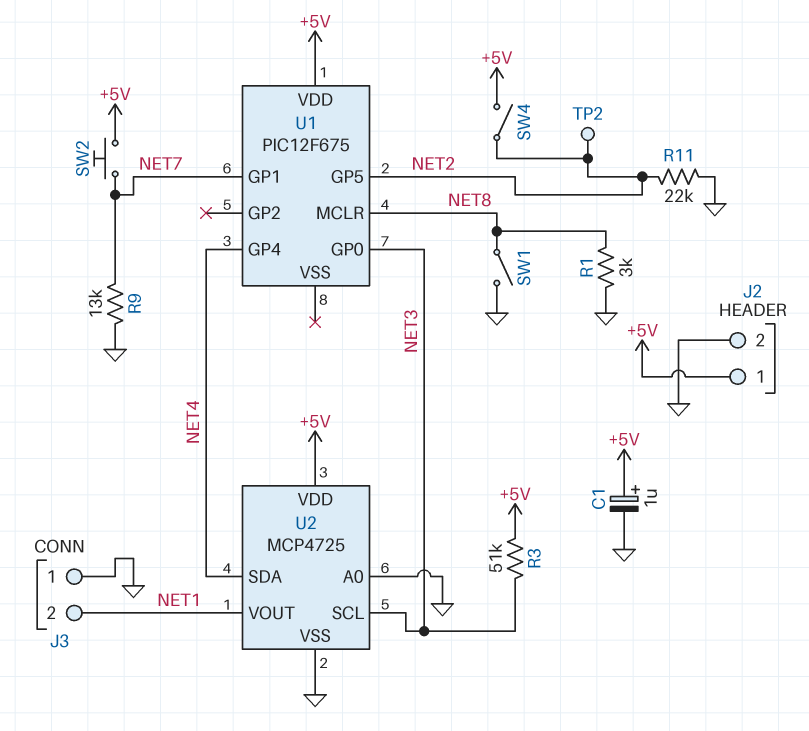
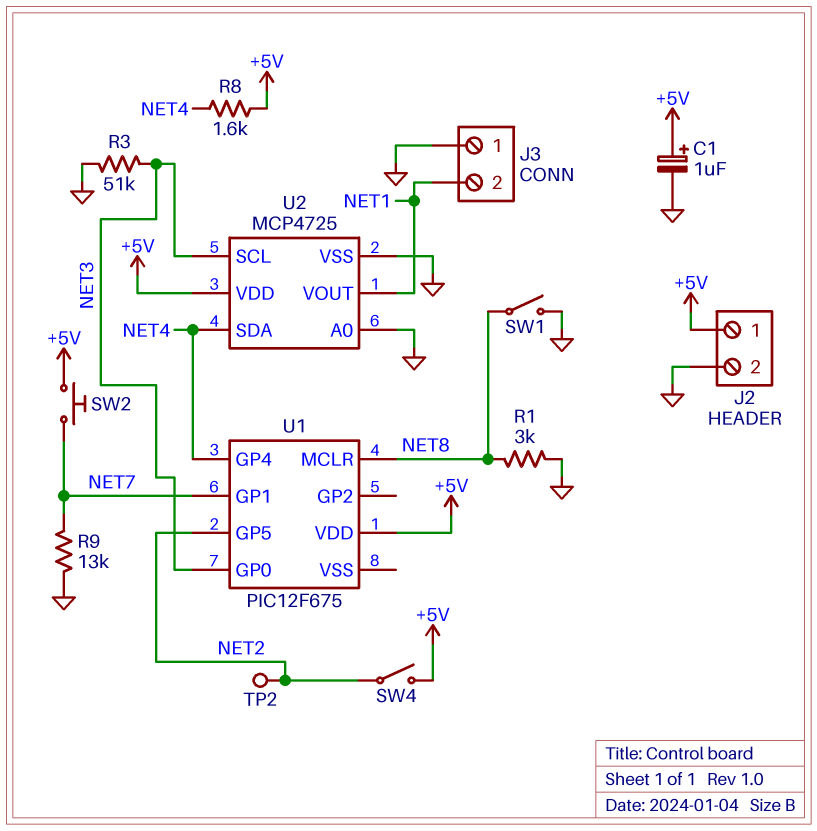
R3: 51k (+5V, NET3) -> 51k (GND, NET3)
R8: none -> 1.6k (+5V, NET4)
R11: 22k (GND, NET2) -> none

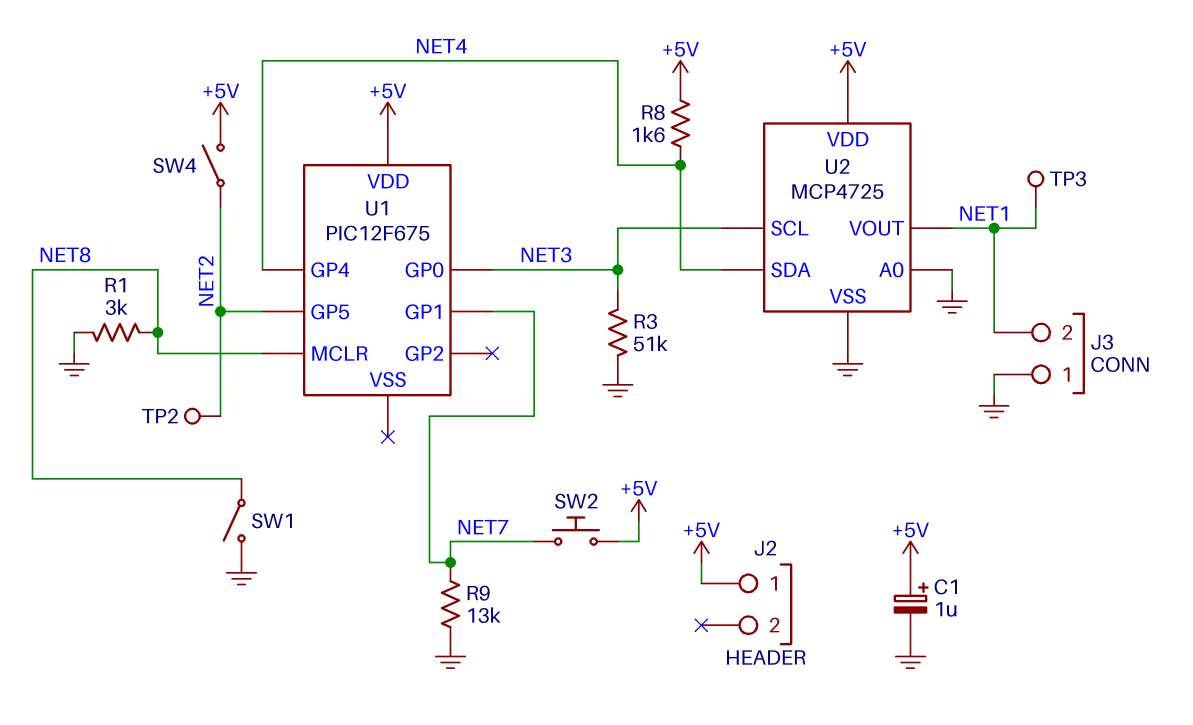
J2 pin 2: GND -> none
TP3: none -> test point (NET1)

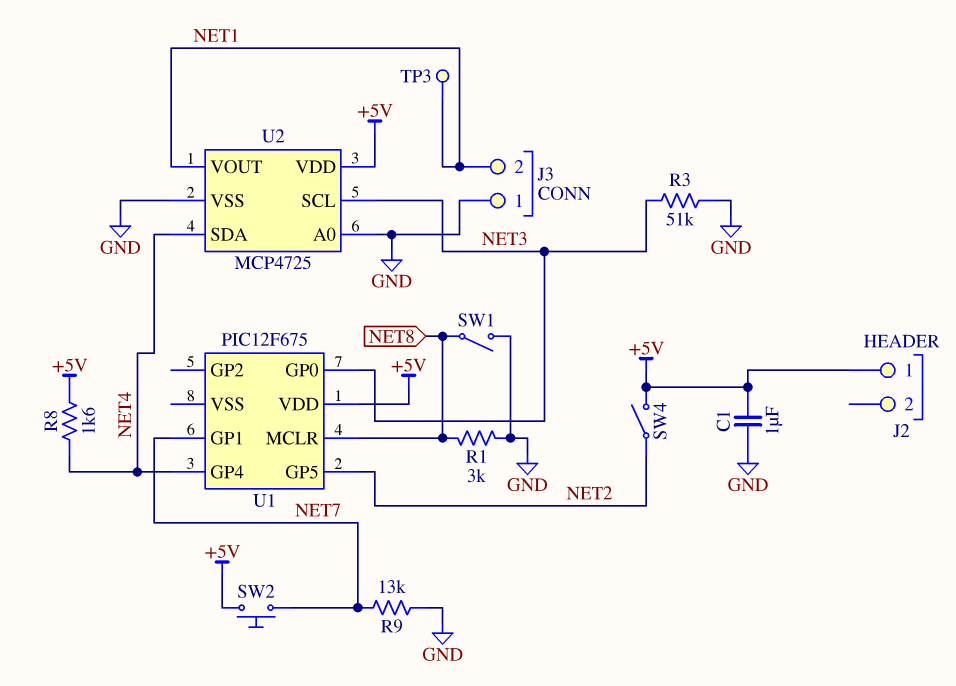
C1: 1uF (plus +5V, minus GND) -> 1uF (+5V, GND)
TP2: test point (NET2) -> none

